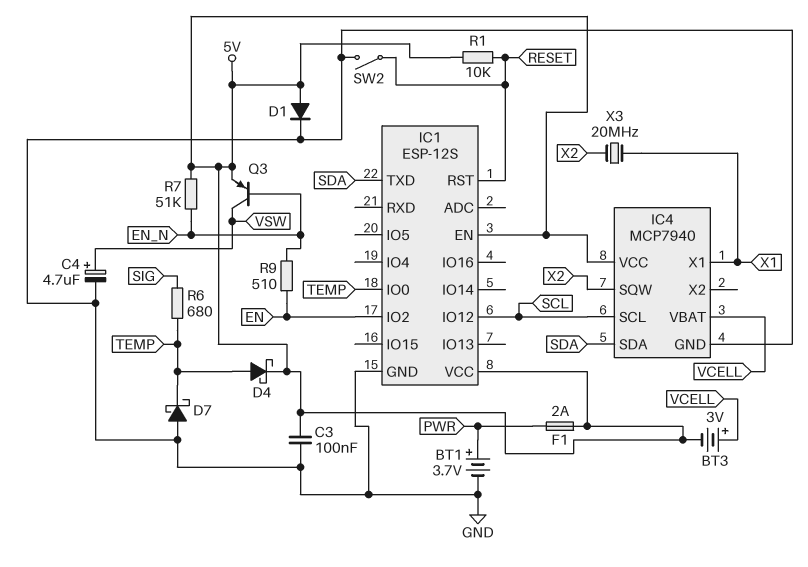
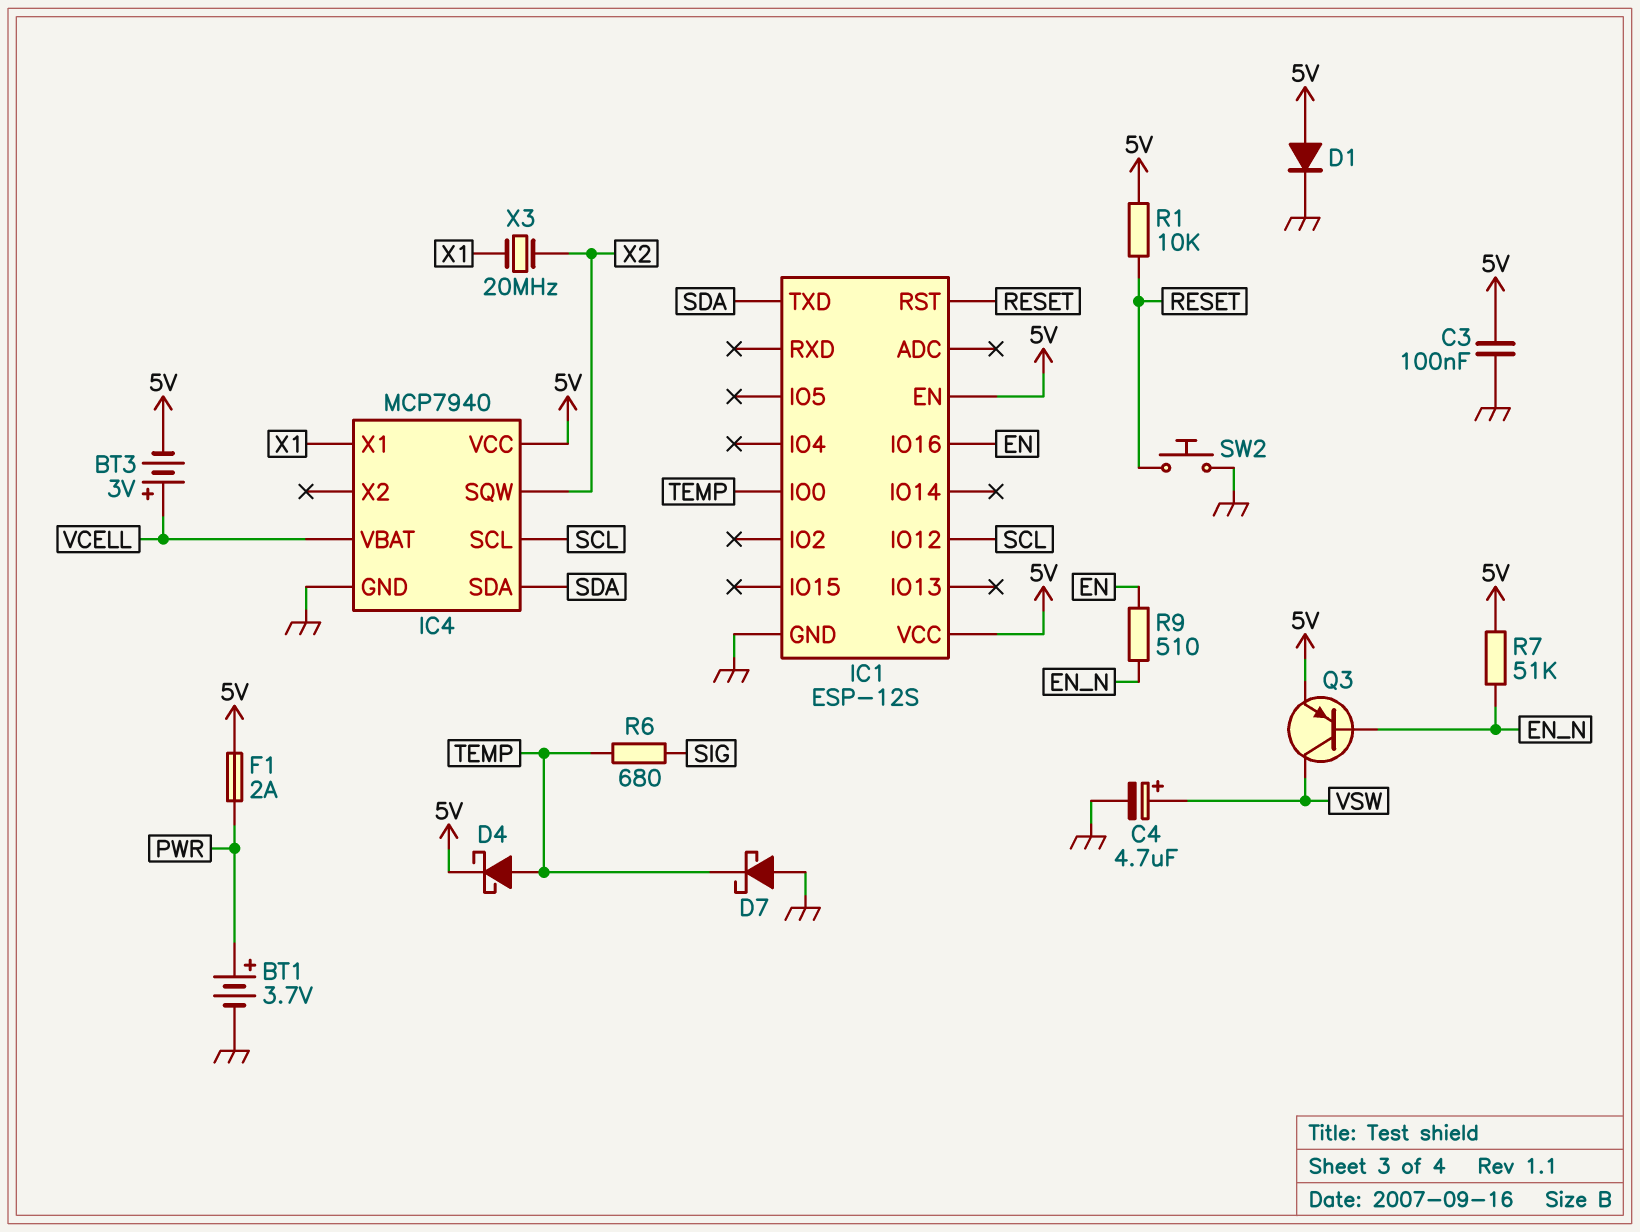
IC1 pin IO2: EN -> none
IC1 pin IO16: none -> EN
SW2: switch (GND, RESET) -> button (GND, RESET)

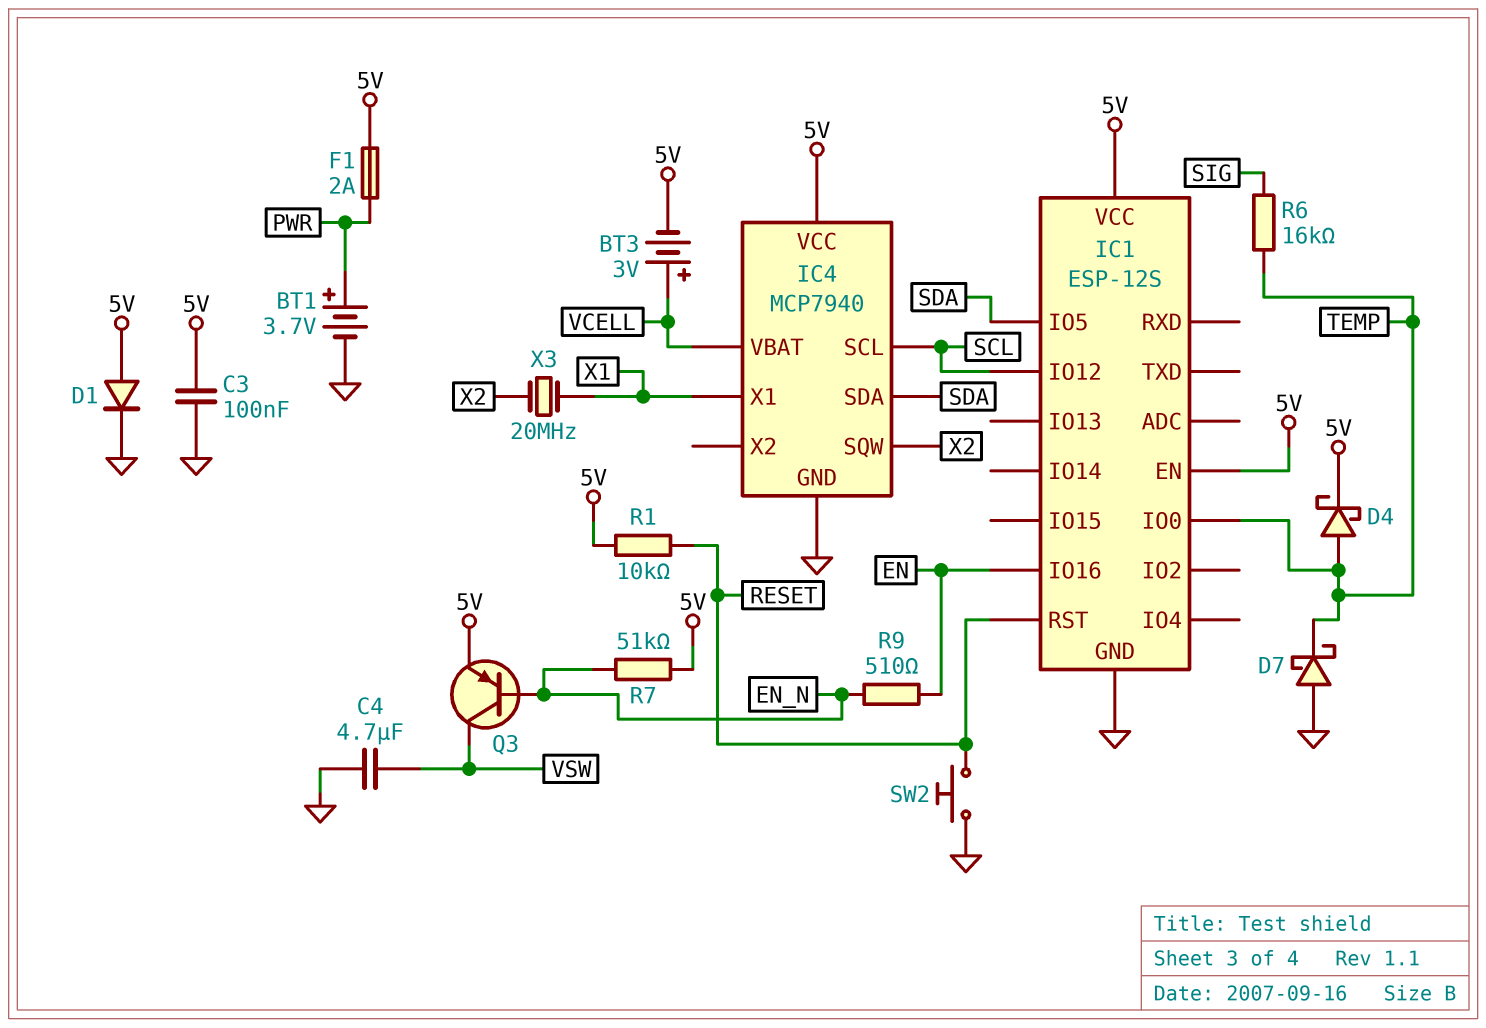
C4: 4.7uF (plus VSW, minus GND) -> 4.7uF (GND, VSW)
IC1 pin IO5: none -> SDA
IC1 pin TXD: SDA -> none
R6: 680 (SIG, TEMP) -> 16k (SIG, TEMP)

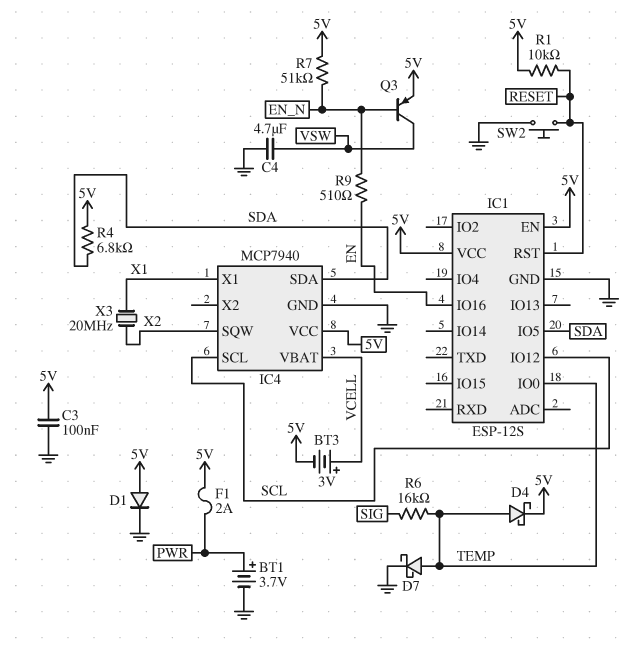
D7: schottky (A GND, K TEMP) -> schottky (A TEMP, K GND)
R4: none -> 6.8k (5V, SDA)

